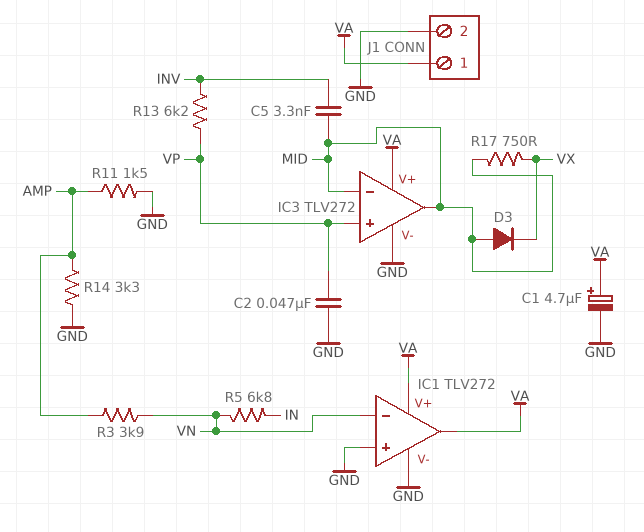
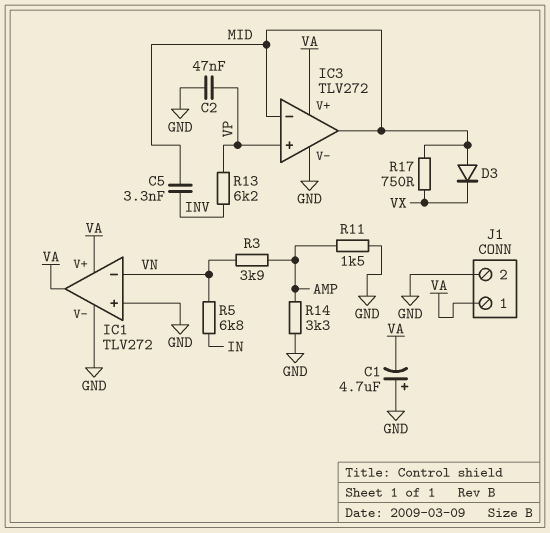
C1: 4.7uF (plus VA, minus GND) -> 4.7uF (plus GND, minus VA)

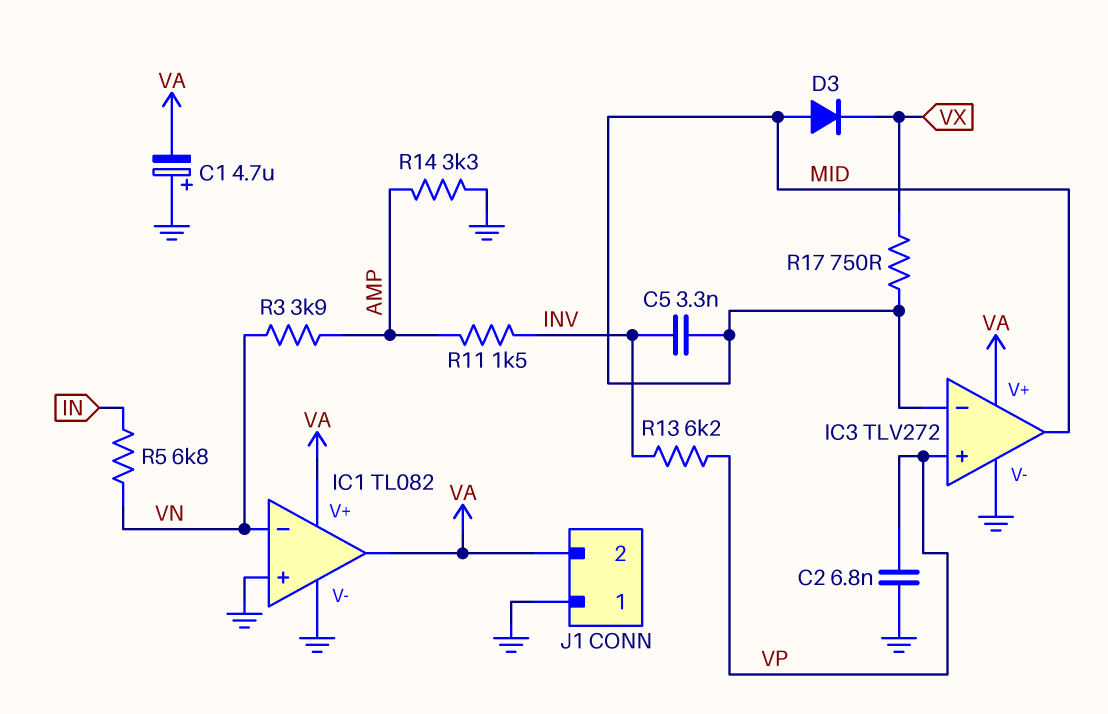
C2: 47nF (GND, VP) -> 6.8nF (GND, VP)
IC1: TLV272 -> TL082
J1 pin 1: VA -> GND
J1 pin 2: GND -> VA
R11: 1.5k (AMP, GND) -> 1.5k (AMP, INV)

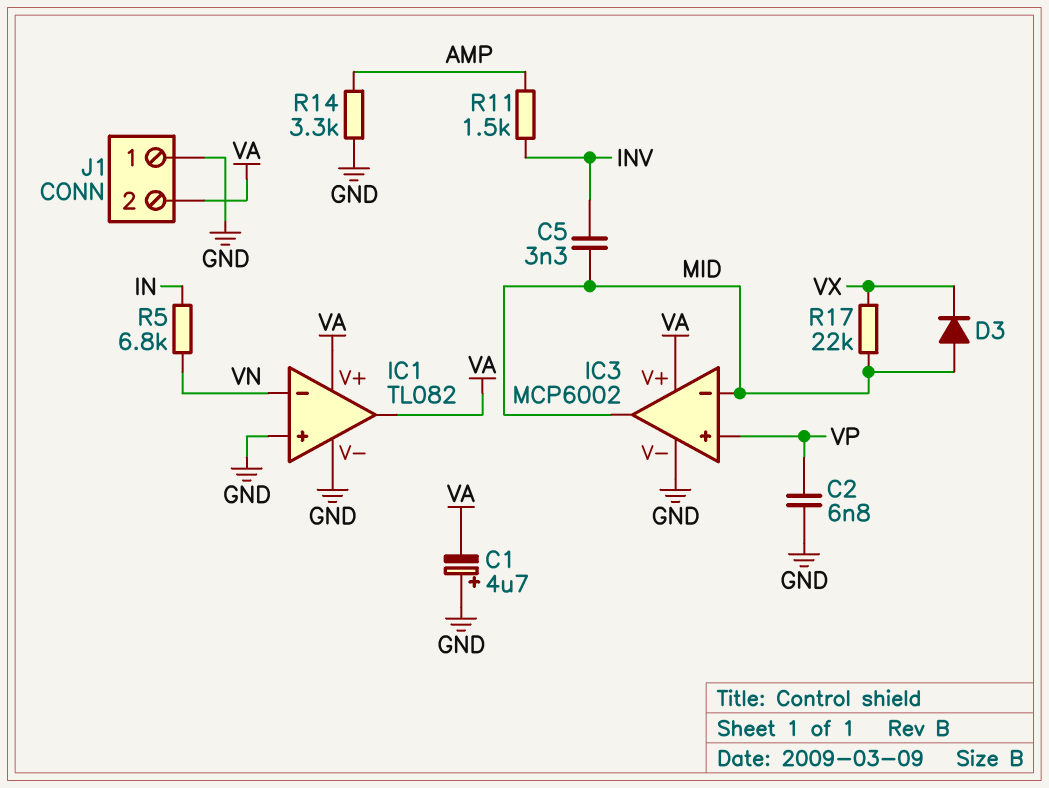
IC3: TLV272 -> MCP6002
R3: 3.9k (AMP, VN) -> none
R13: 6.2k (INV, VP) -> none
R17: 750 (MID, VX) -> 22k (MID, VX)

